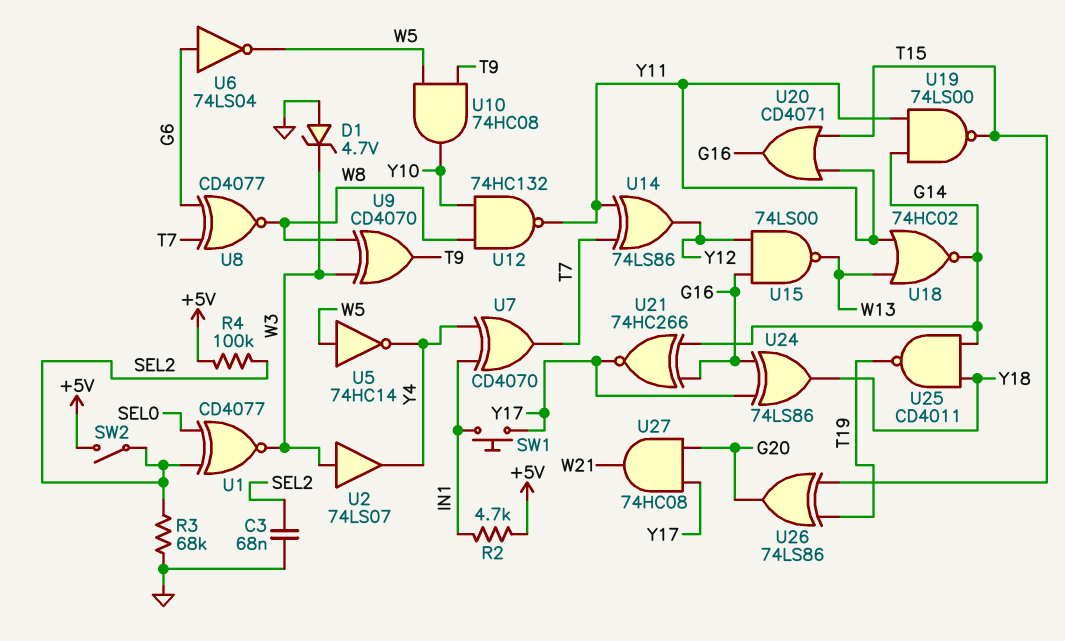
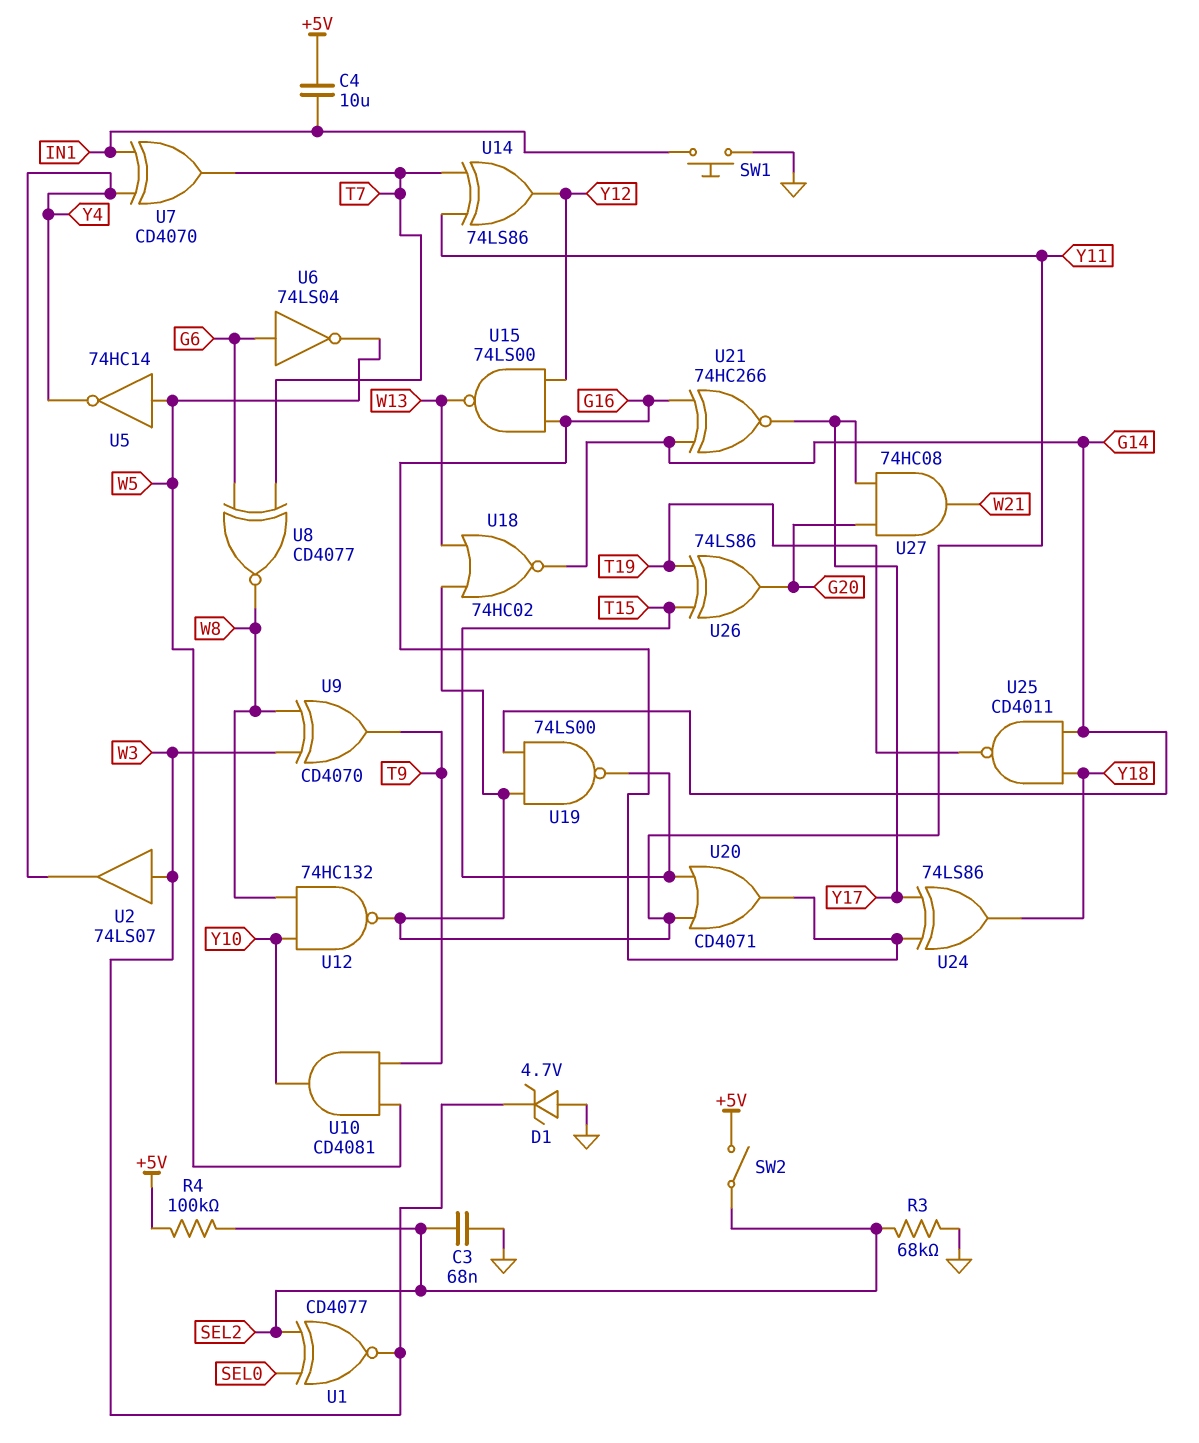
C4: none -> 10uF (+5V, IN1)
R2: 4.7k (+5V, IN1) -> none
SW1: button (IN1, Y17) -> button (GND, IN1)
U10: AND 74HC08 (in T9, in W5, out Y10) -> AND CD4081 (in T9, in W5, out Y10)

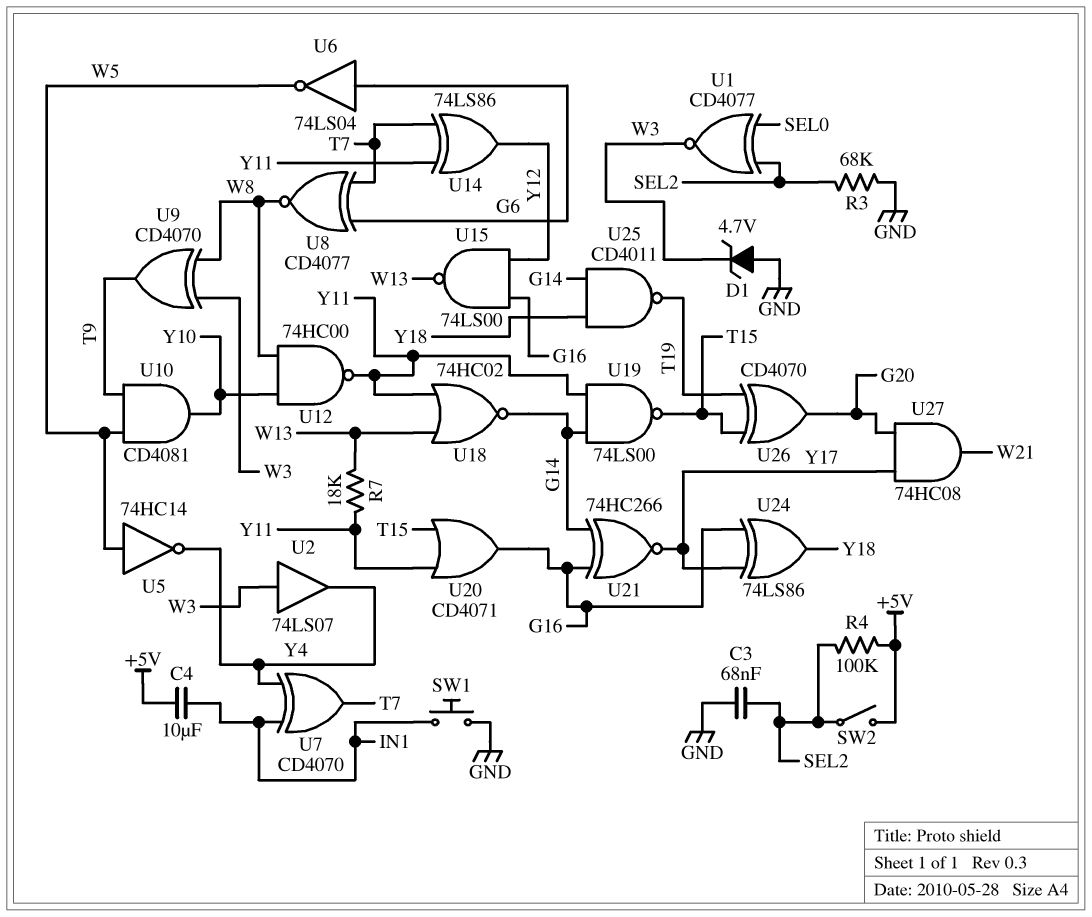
R7: none -> 18k (W13, Y11)
U12: NAND 74HC132 (in W8, in Y10, out Y11) -> NAND 74HC00 (in W8, in Y10, out Y11)
U26: XOR 74LS86 (in T15, in T19, out G20) -> XOR CD4070 (in T15, in T19, out G20)

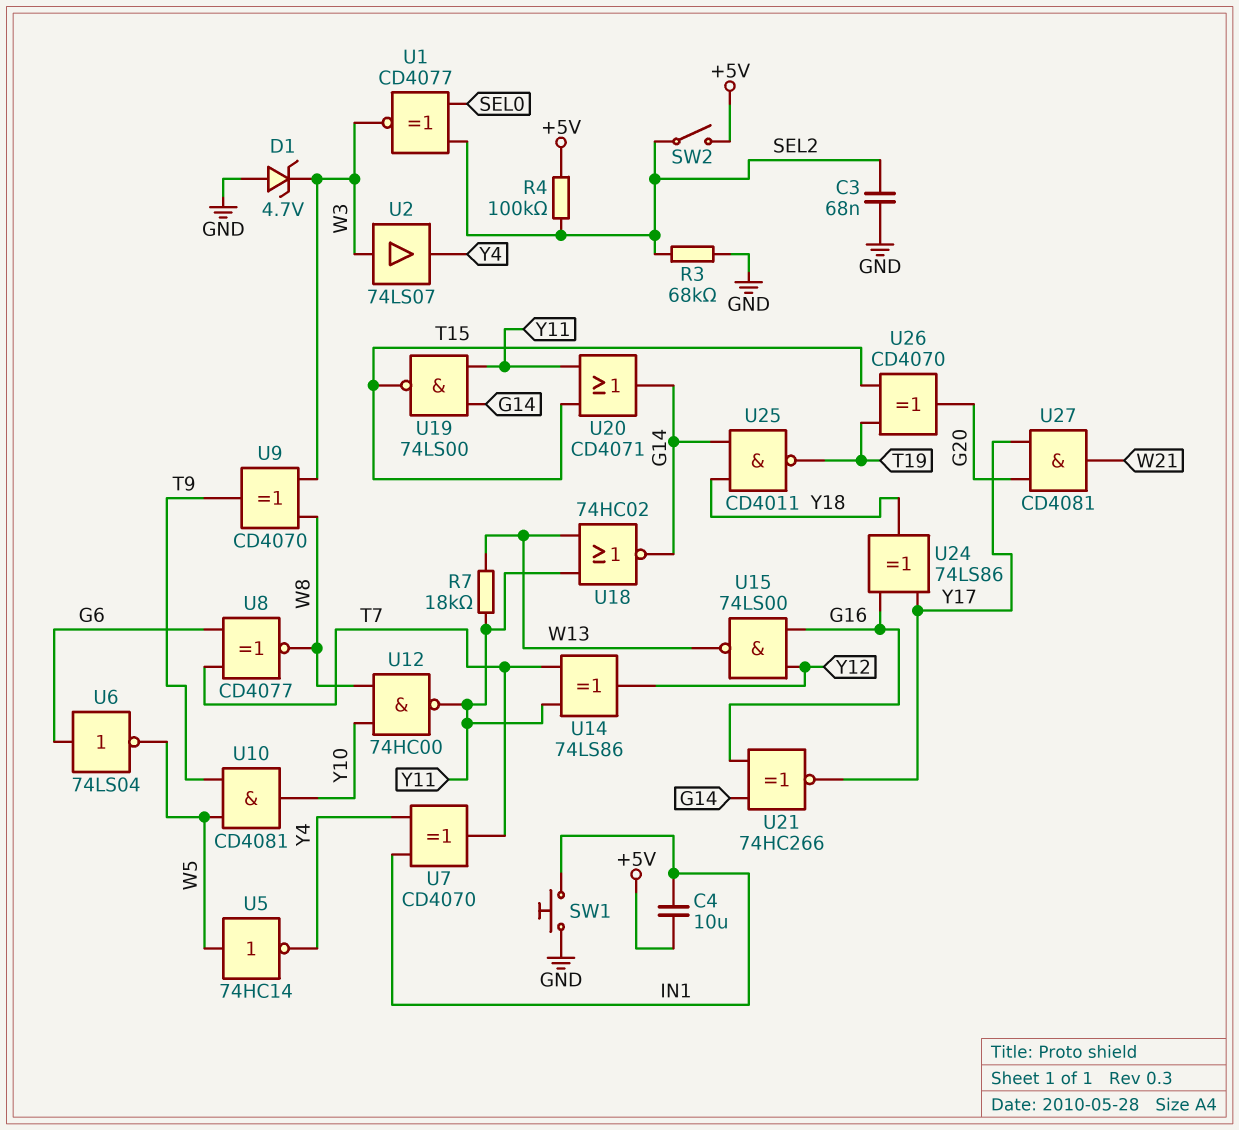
U20: OR CD4071 (in T15, in Y11, out G16) -> OR CD4071 (in T15, in Y11, out G14)
U27: AND 74HC08 (in G20, in Y17, out W21) -> AND CD4081 (in G20, in Y17, out W21)

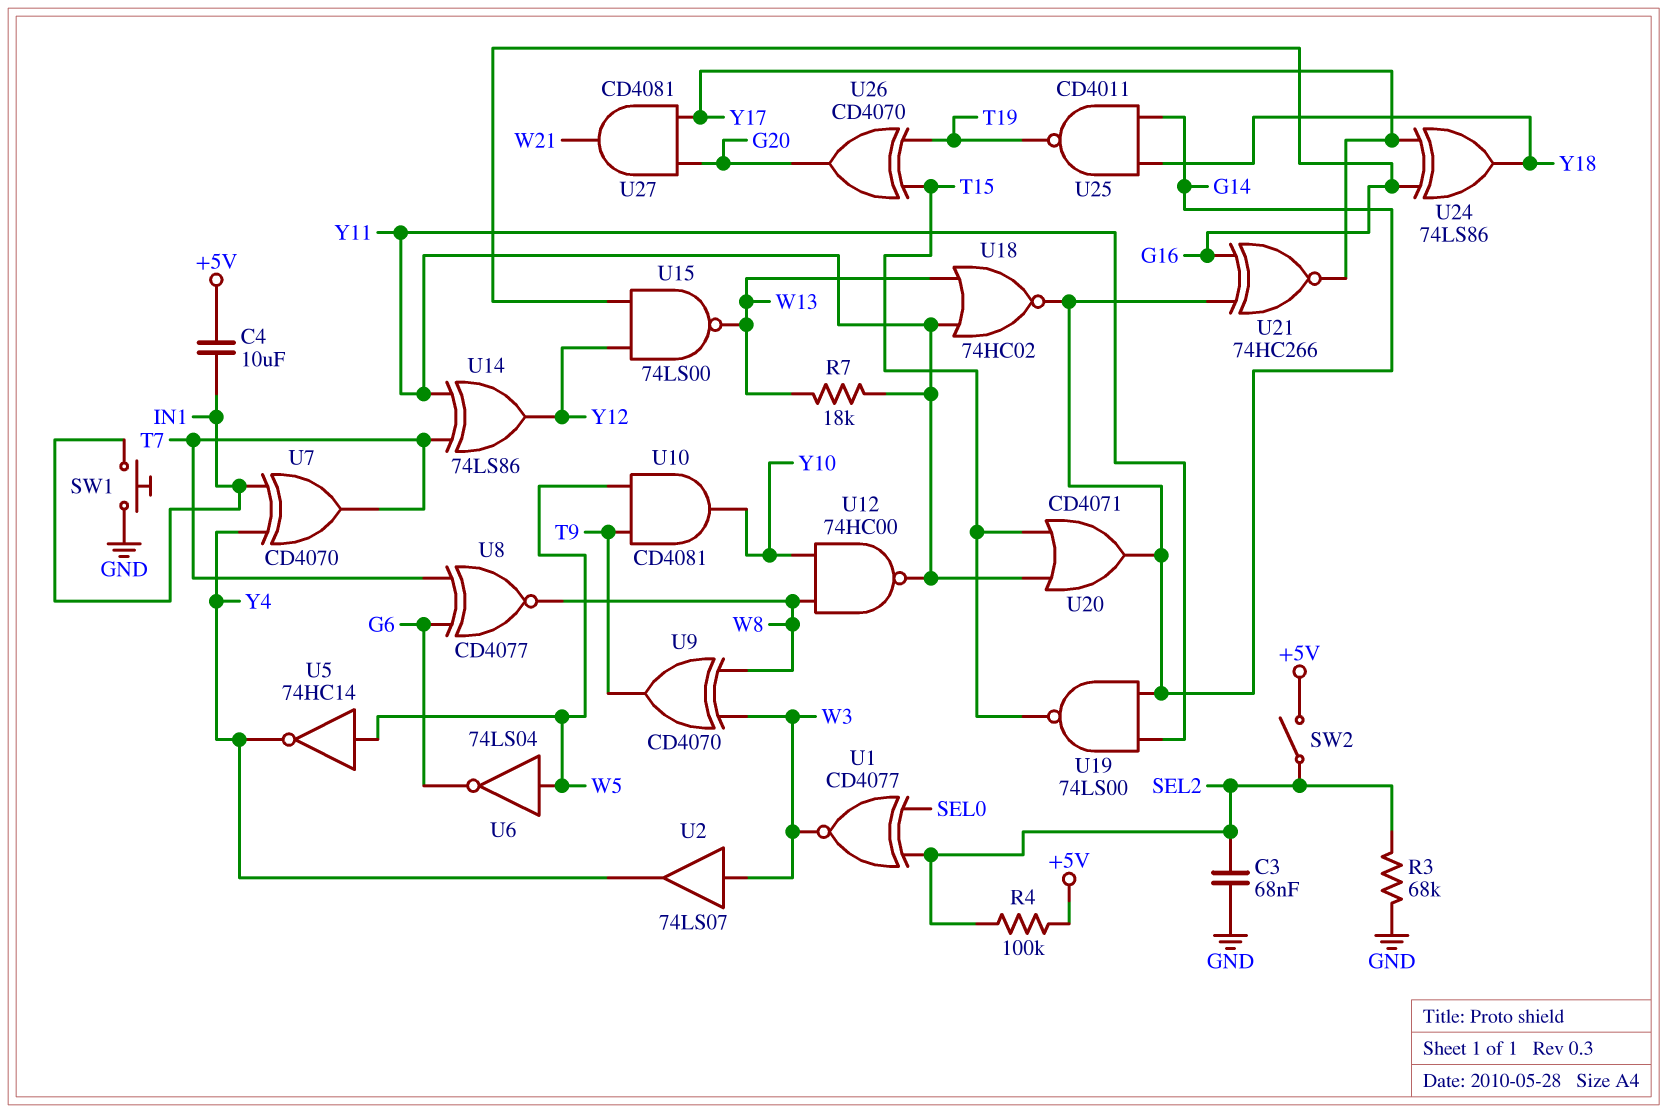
D1: zener 4.7V (A GND, K W3) -> none
U6: NOT 74LS04 (in G6, out W5) -> NOT 74LS04 (in W5, out G6)

